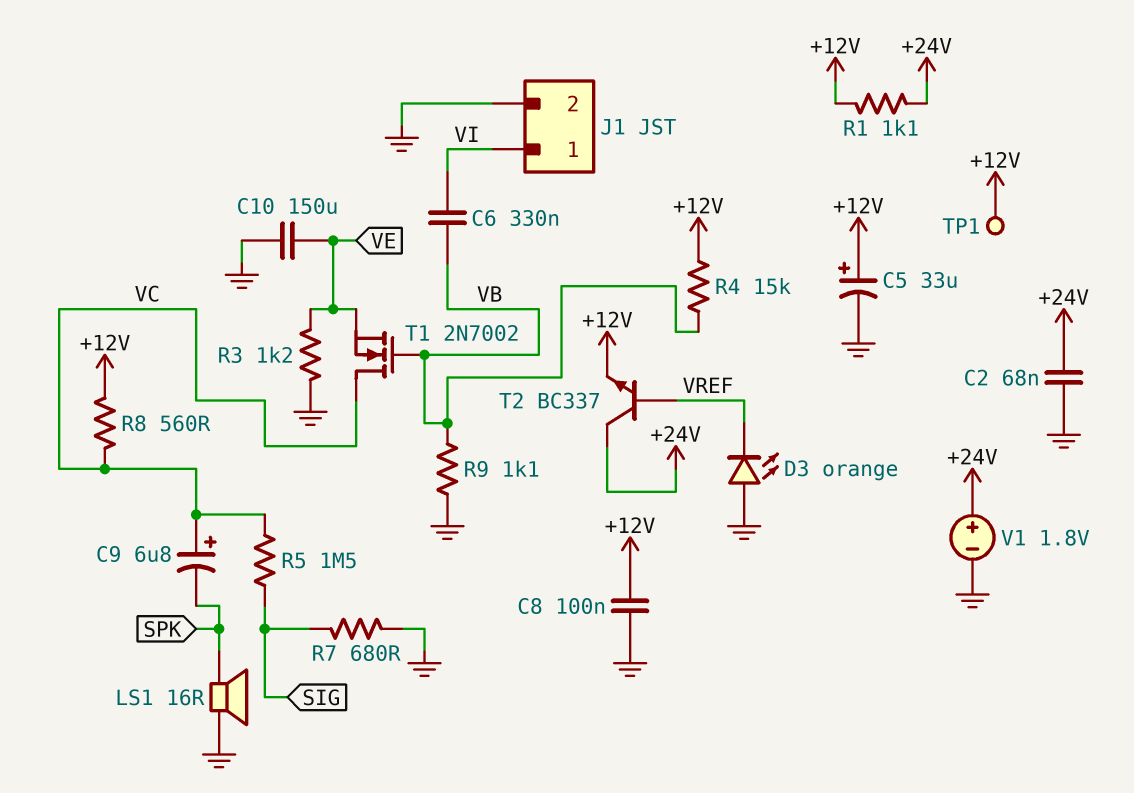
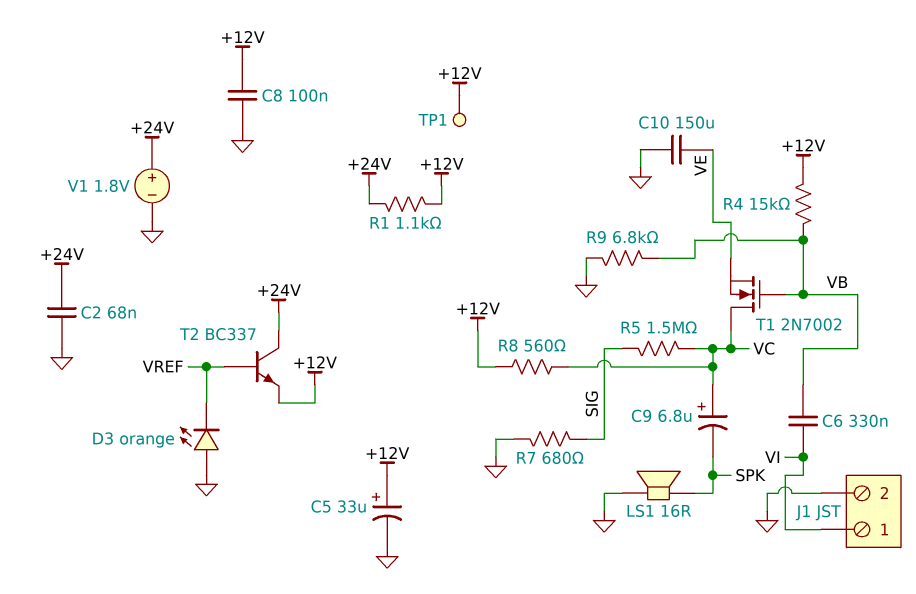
R3: 1.2k (GND, VE) -> none
R9: 1.1k (GND, VB) -> 6.8k (GND, VB)

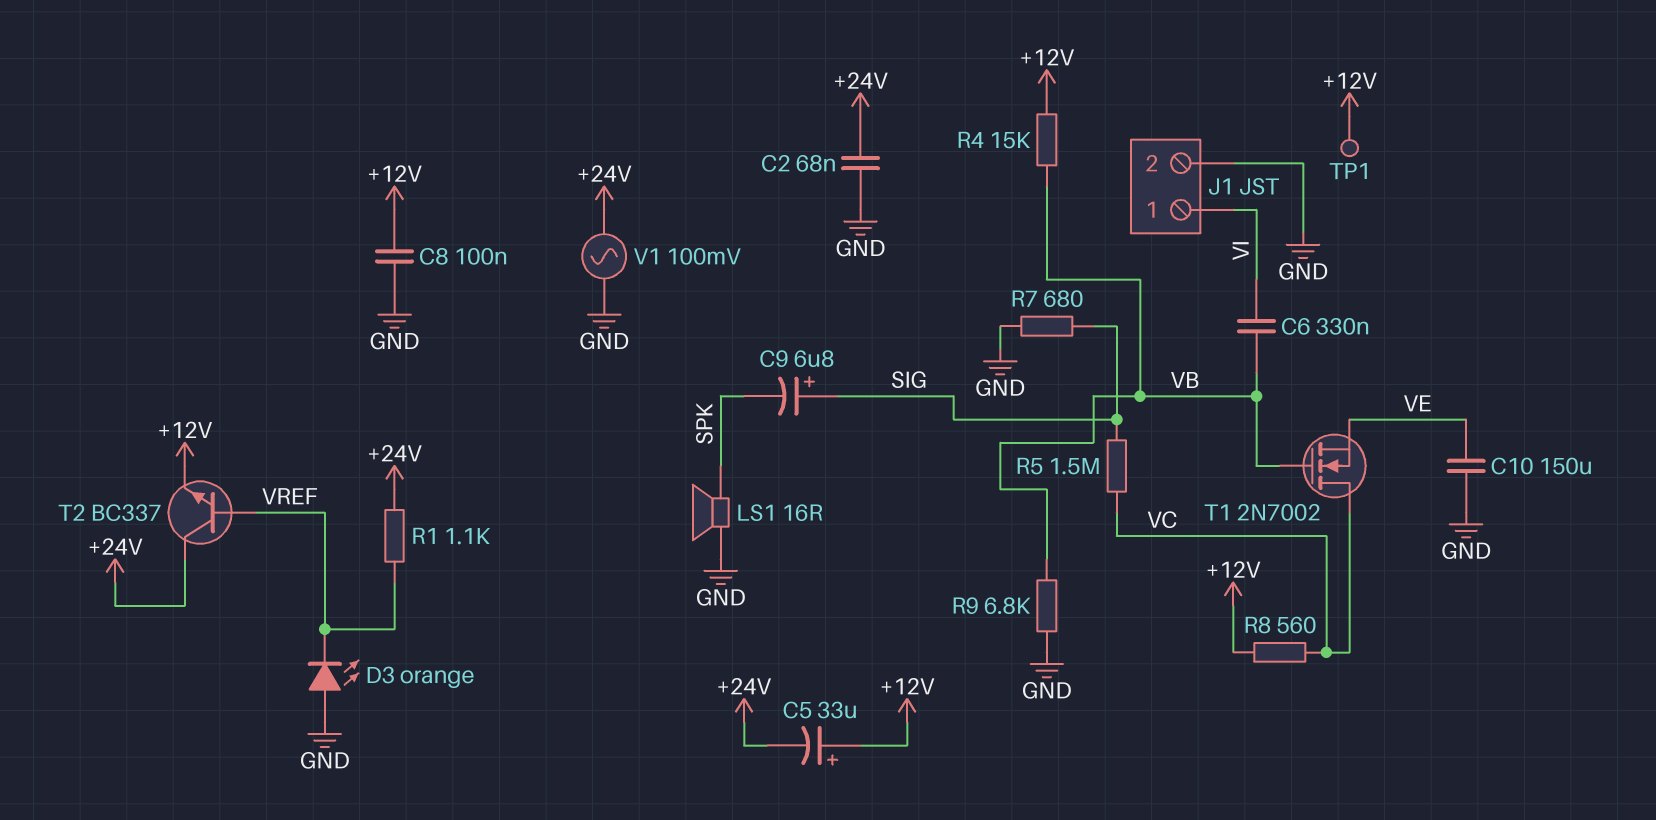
C5: 33uF (plus +12V, minus GND) -> 33uF (plus +12V, minus +24V)
C9: 6.8uF (plus VC, minus SPK) -> 6.8uF (plus SIG, minus SPK)
R1: 1.1k (+12V, +24V) -> 1.1k (+24V, VREF)
V1: 1.8V (plus +24V, minus GND) -> AC 100mV (+24V, GND)

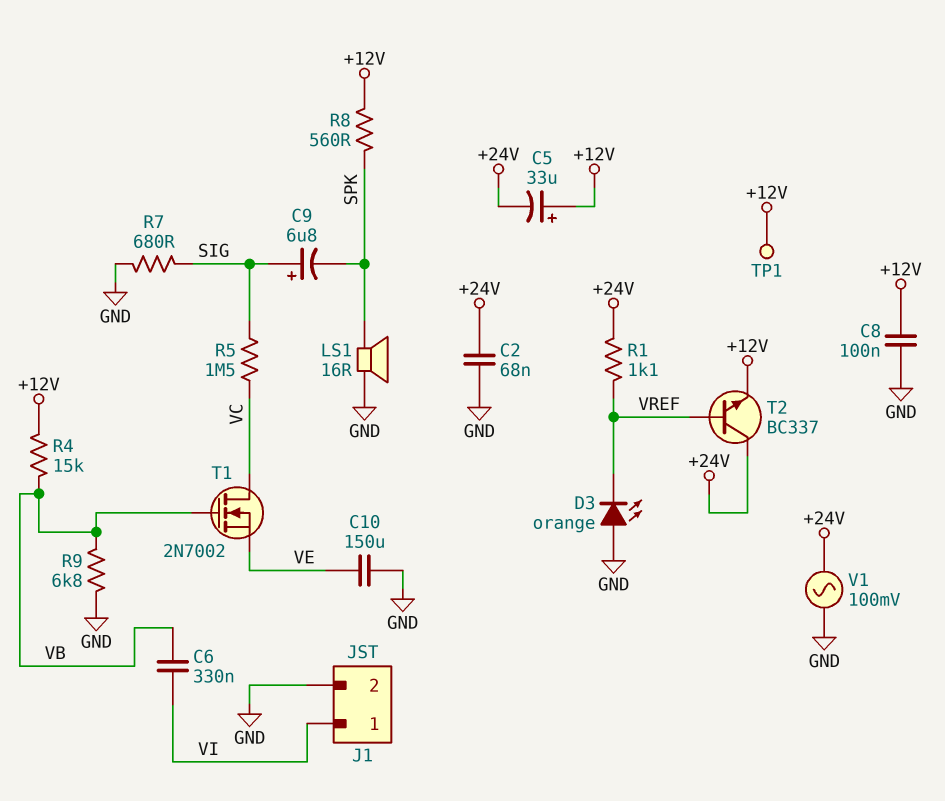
R8: 560 (+12V, VC) -> 560 (+12V, SPK)

